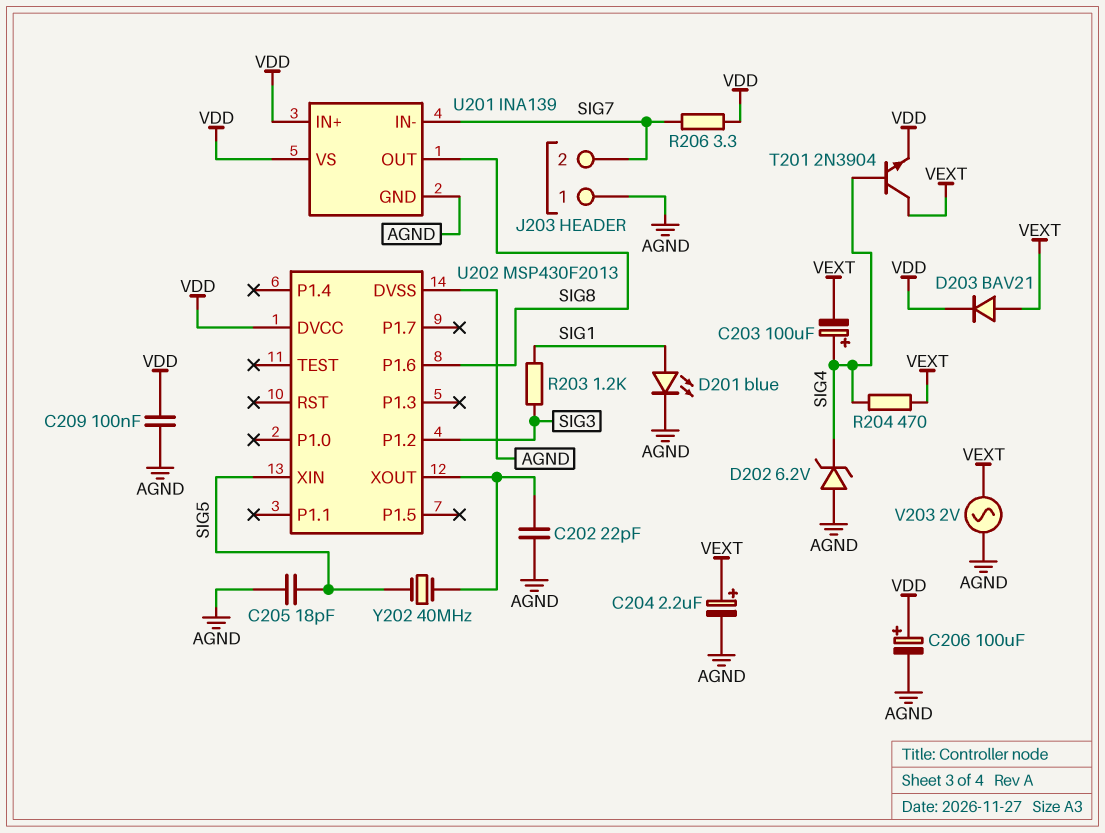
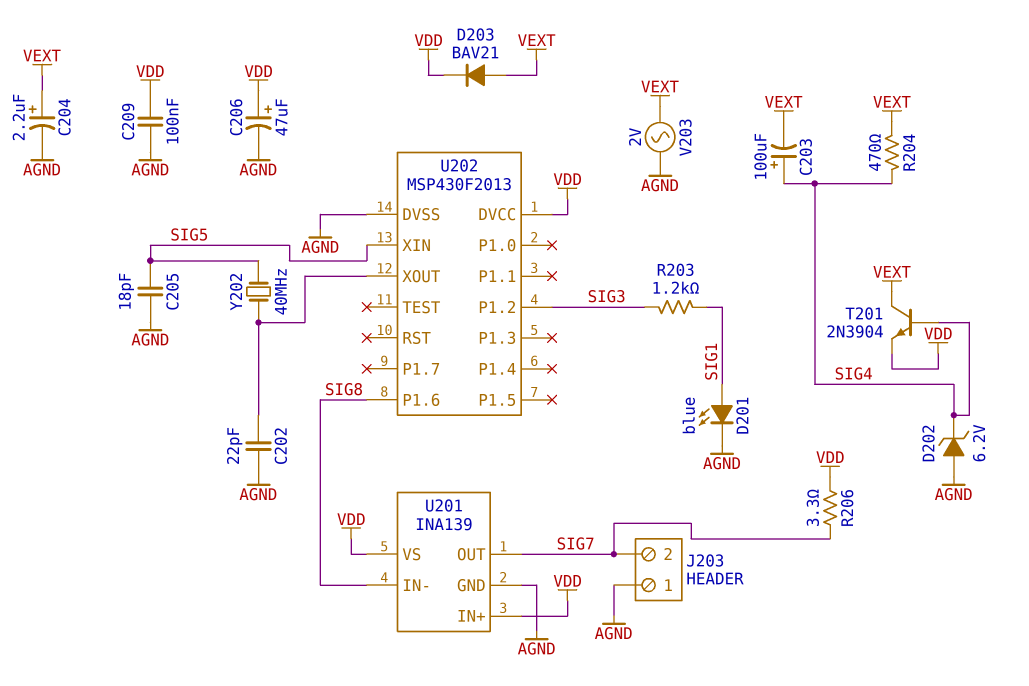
C206: 100uF (plus VDD, minus AGND) -> 47uF (plus VDD, minus AGND)
U201 pin IN-: SIG7 -> SIG8
U201 pin OUT: SIG8 -> SIG7

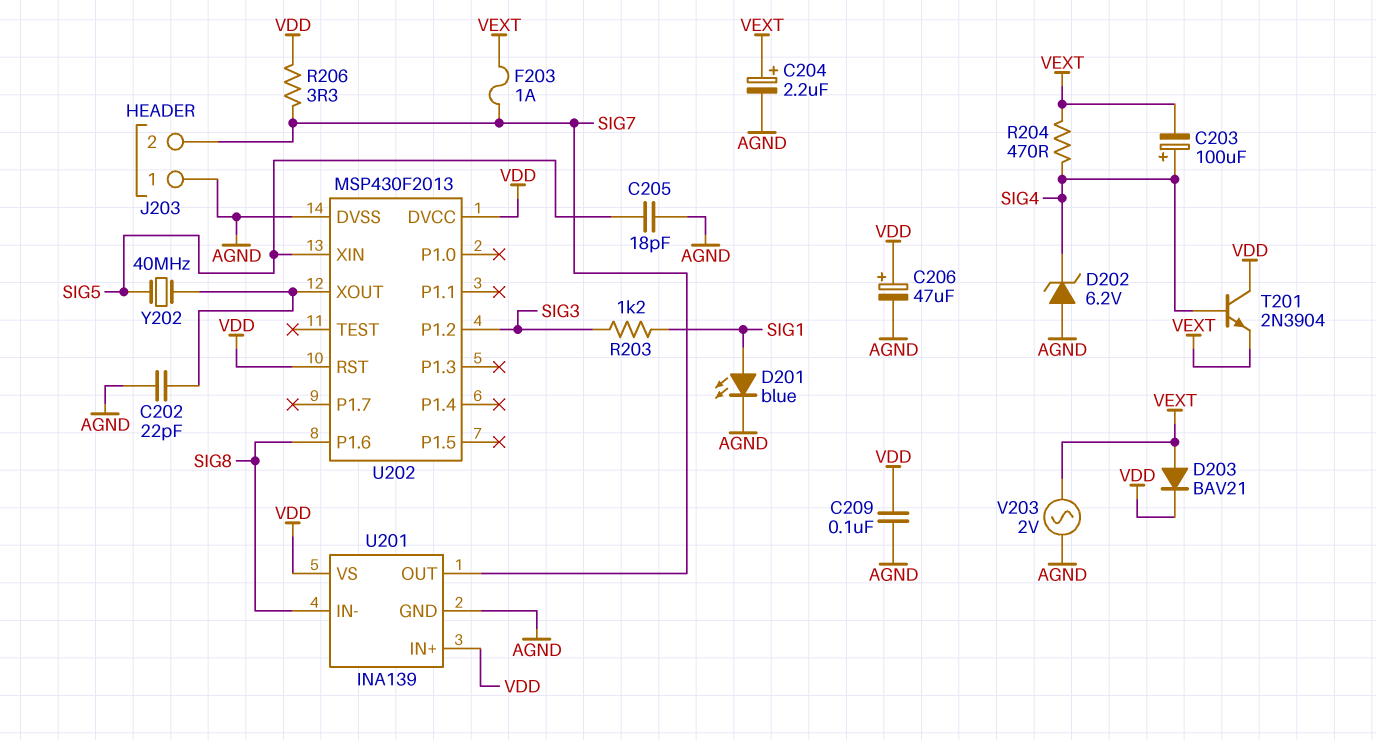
F203: none -> 1A (SIG7, VEXT)
T201: NPN 2N3904 (B SIG4, C VEXT, E VDD) -> NPN 2N3904 (B SIG4, C VDD, E VEXT)
U202 pin RST: none -> VDD

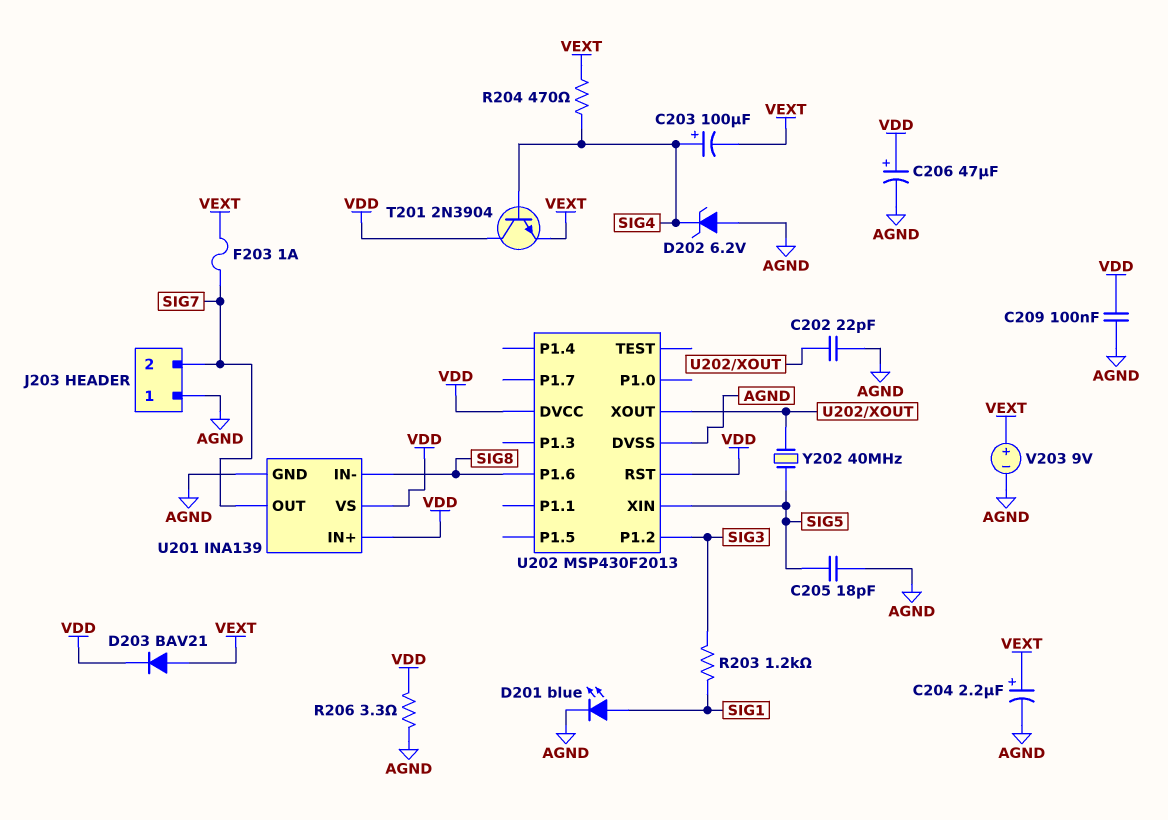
R206: 3.3 (SIG7, VDD) -> 3.3 (AGND, VDD)
V203: AC 2V (AGND, VEXT) -> 9V (plus VEXT, minus AGND)

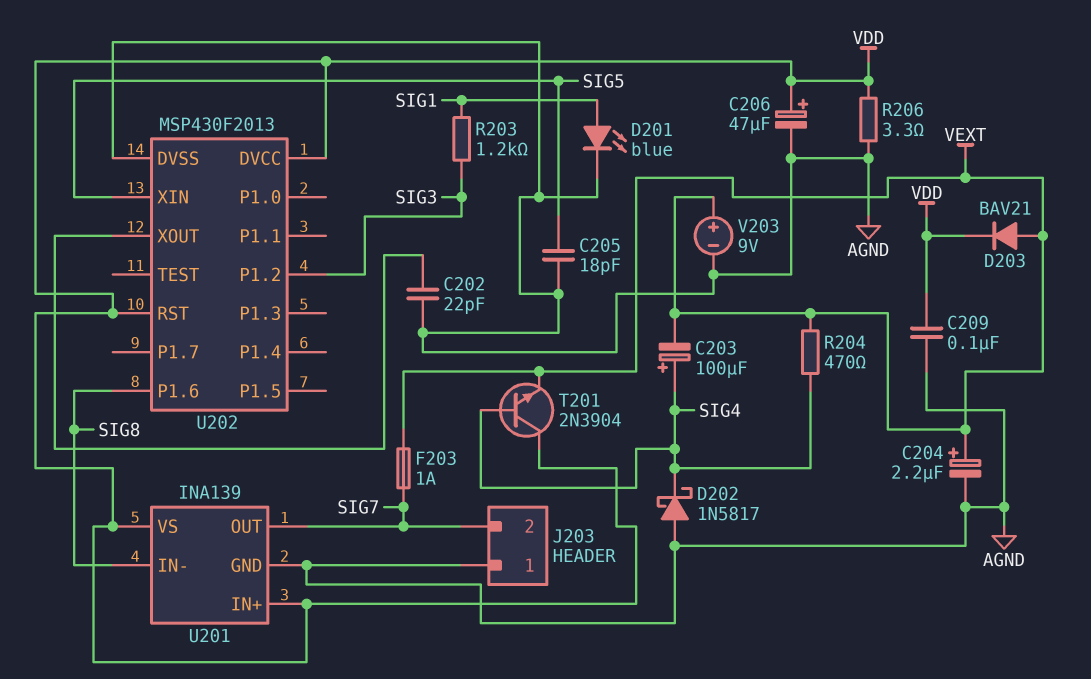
D202: zener 6.2V (A AGND, K SIG4) -> schottky 1N5817 (A AGND, K SIG4)
Y202: 40MHz (SIG5, U202/XOUT) -> none

